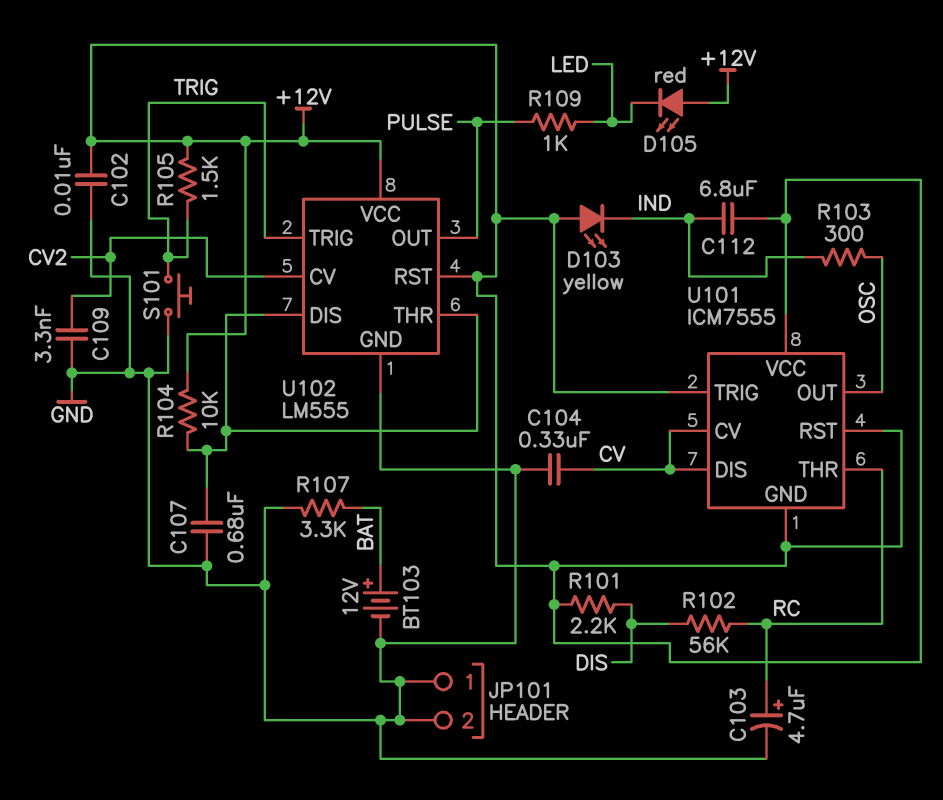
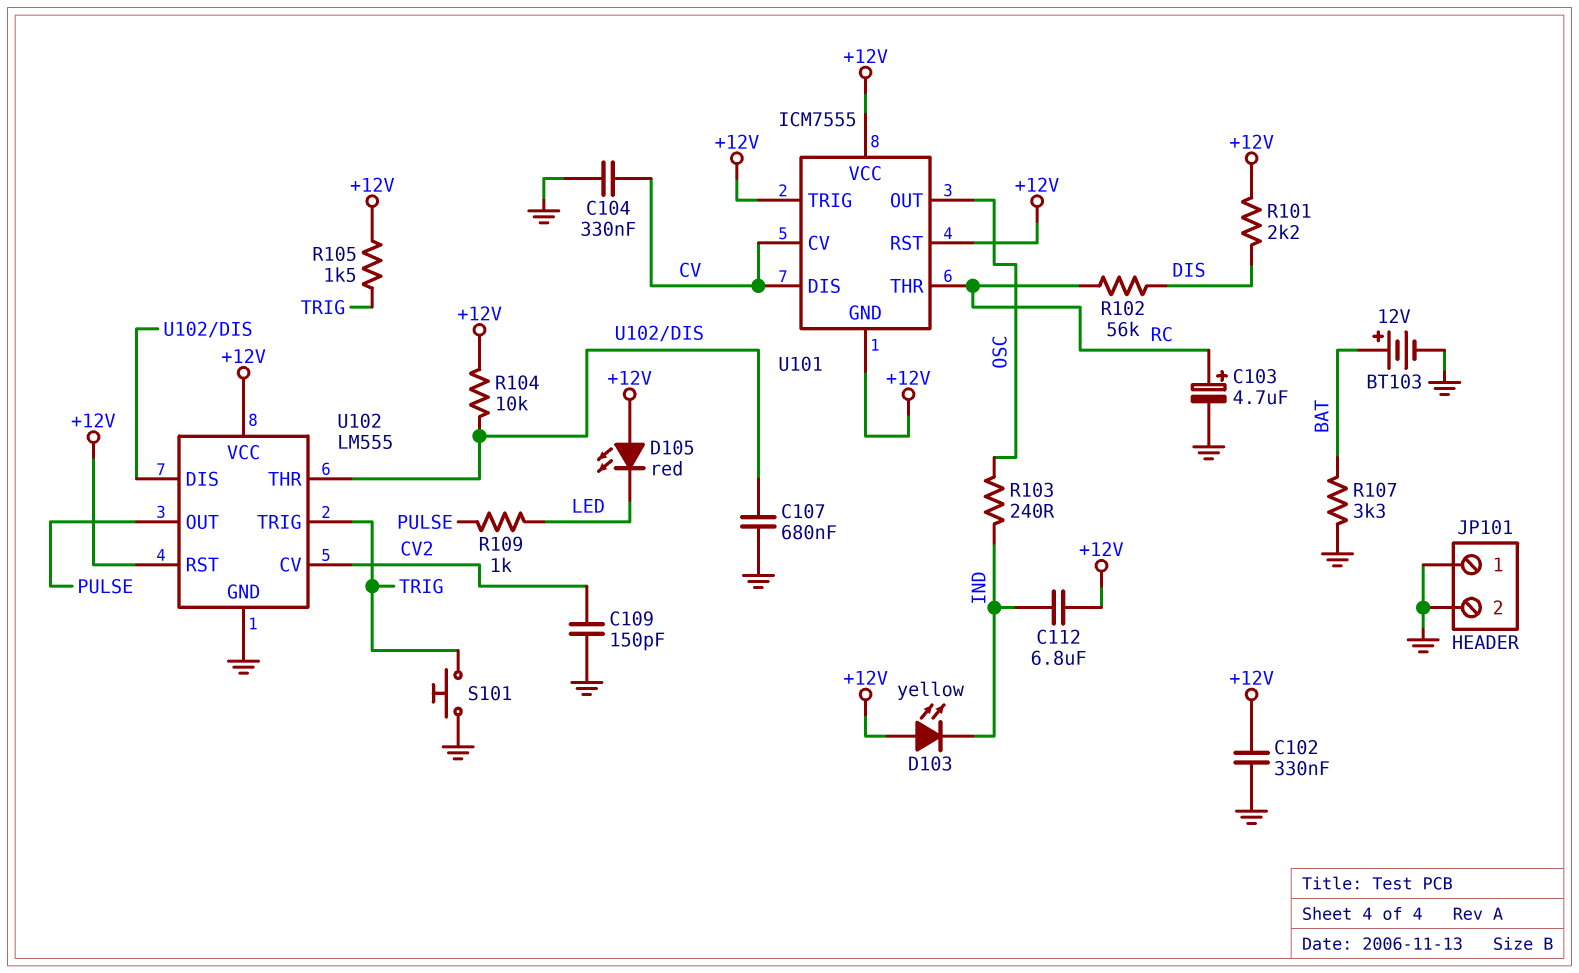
C102: 10nF (+12V, GND) -> 330nF (+12V, GND)
C109: 3.3nF (CV2, GND) -> 150pF (CV2, GND)
R103: 300 (IND, OSC) -> 240 (IND, OSC)

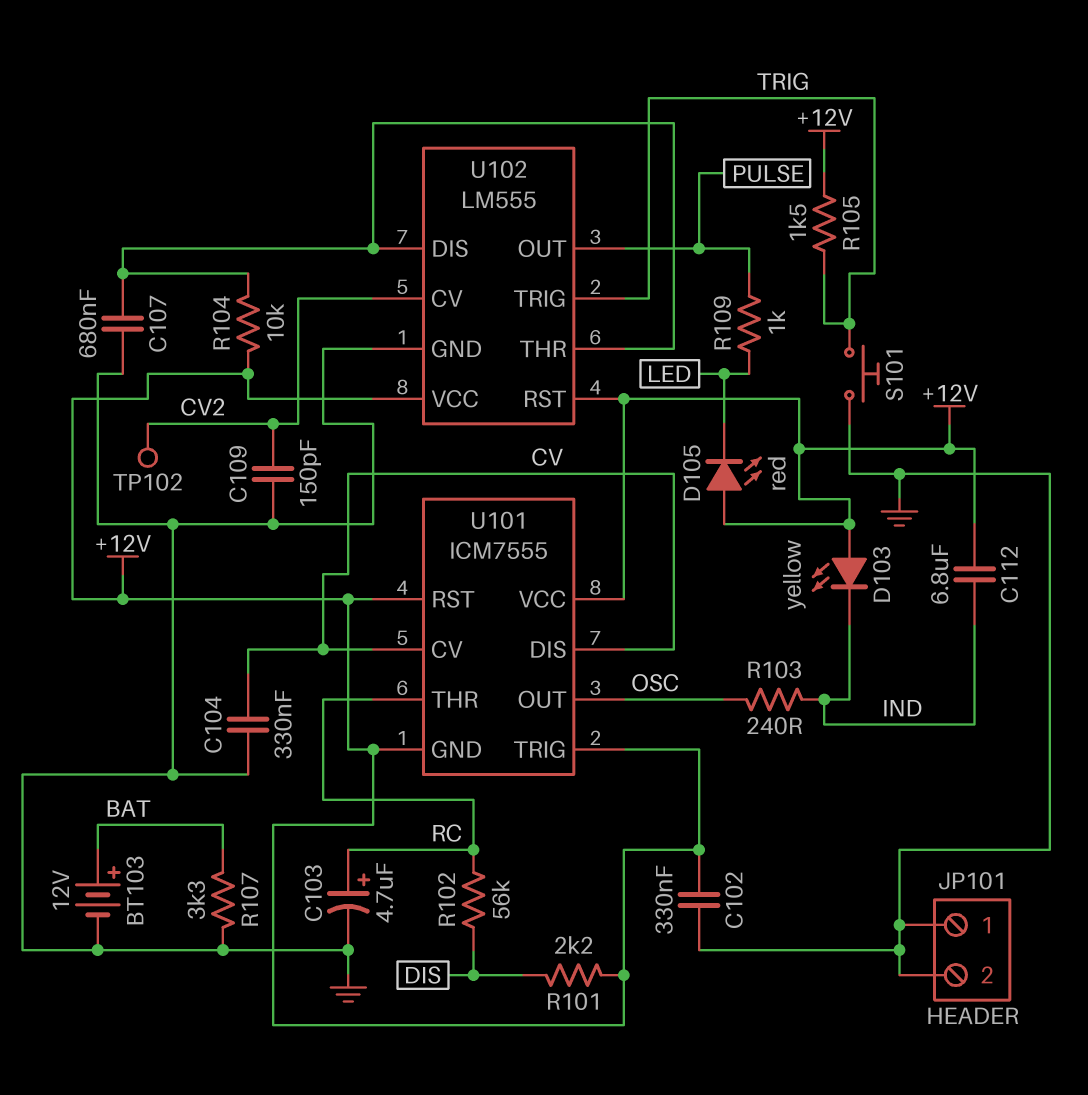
TP102: none -> test point (CV2)

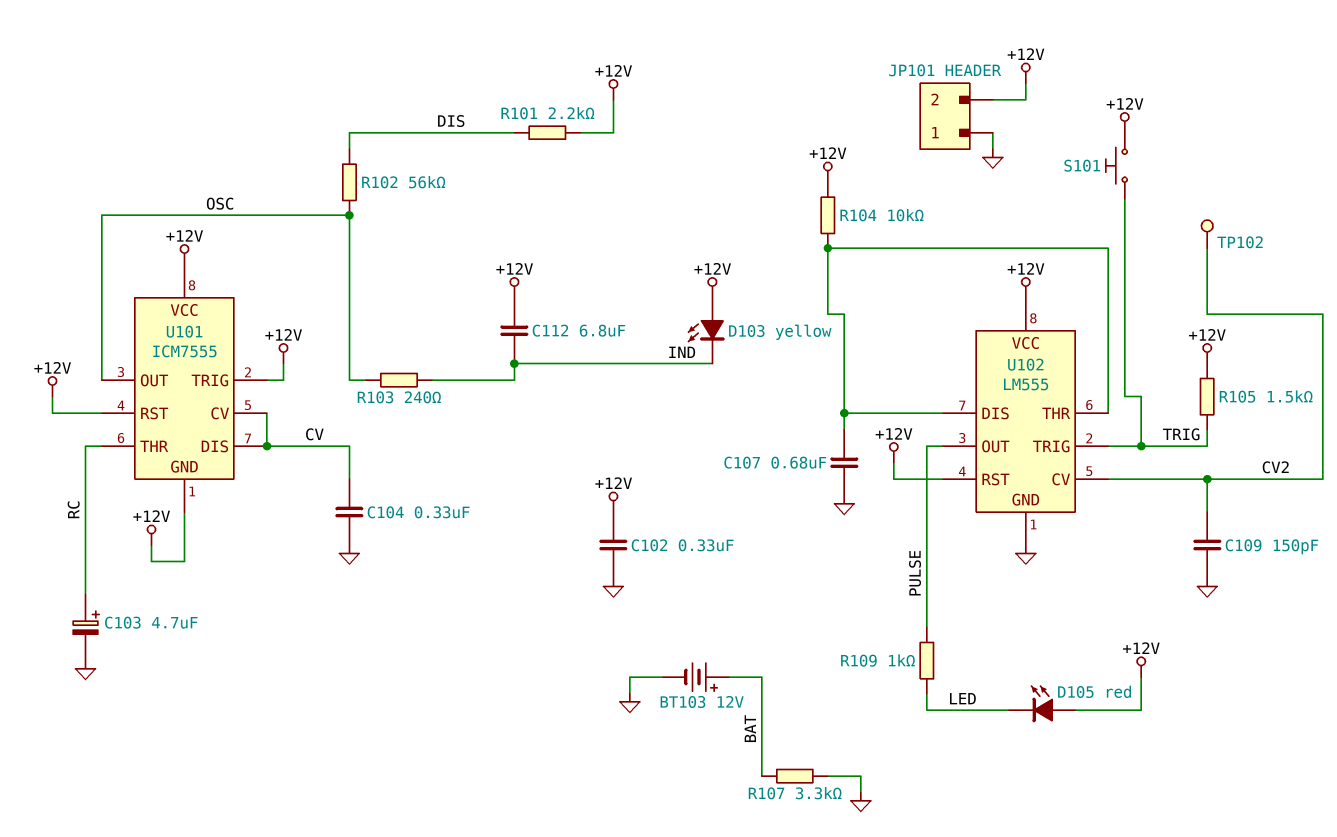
JP101 pin 2: GND -> +12V
R102: 56k (DIS, RC) -> 56k (DIS, OSC)
S101: button (GND, TRIG) -> button (+12V, TRIG)

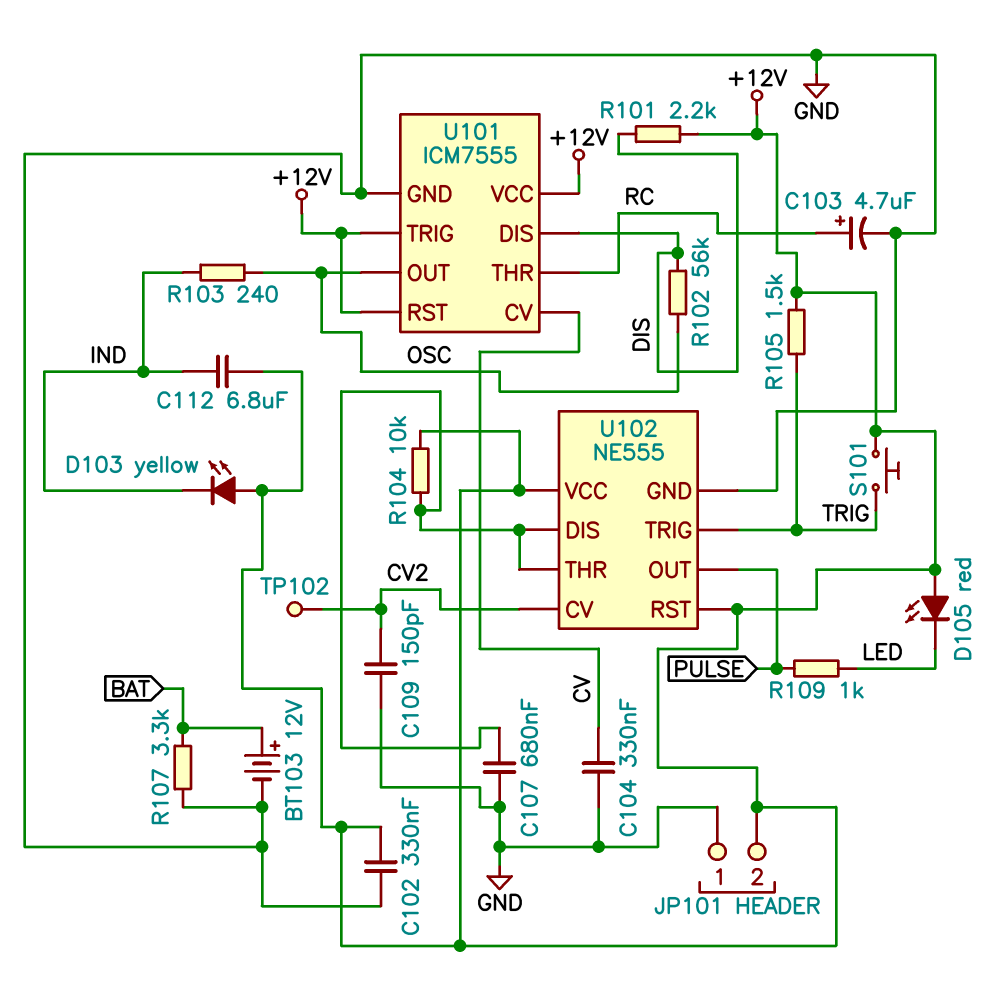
U101 pin DIS: CV -> DIS
U101 pin GND: +12V -> GND
U102: LM555 -> NE555

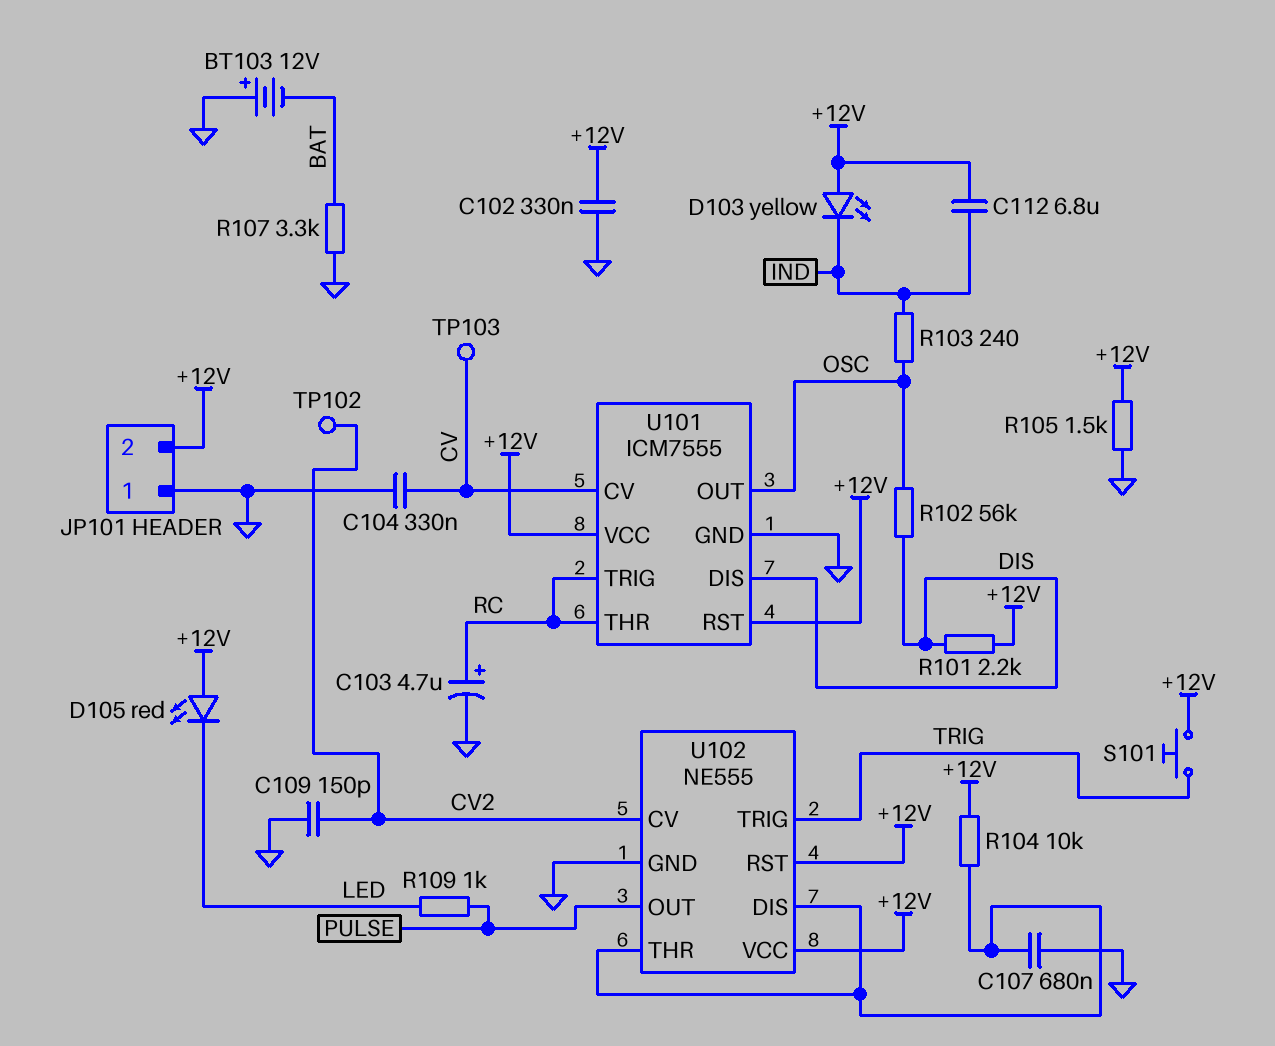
BT103: 12V (plus BAT, minus GND) -> 12V (plus GND, minus BAT)
R105: 1.5k (+12V, TRIG) -> 1.5k (+12V, GND)
TP103: none -> test point (CV)
U101 pin TRIG: +12V -> RC

